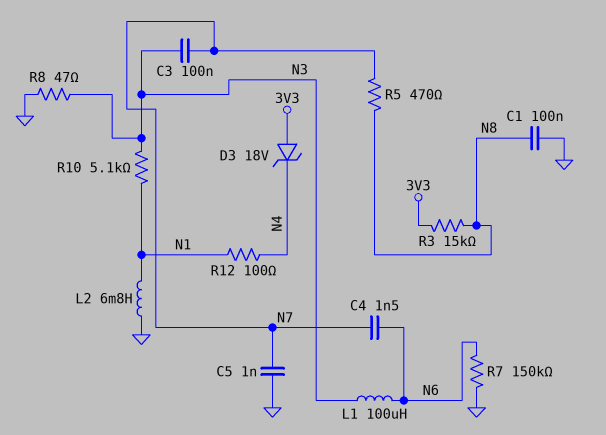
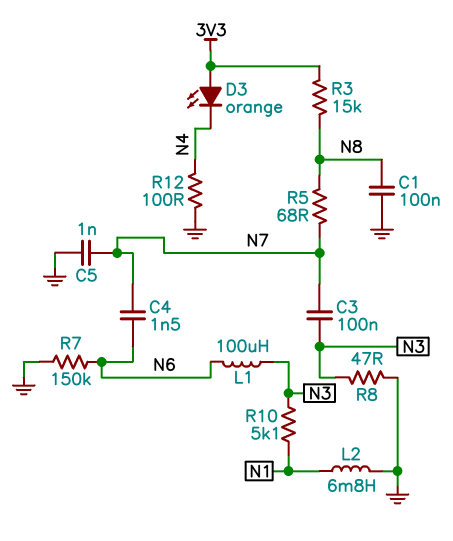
D3: zener 18V (A 3V3, K N4) -> LED orange (A 3V3, K N4)
R5: 470 (N7, N8) -> 68 (N7, N8)
R12: 100 (N1, N4) -> 100 (GND, N4)

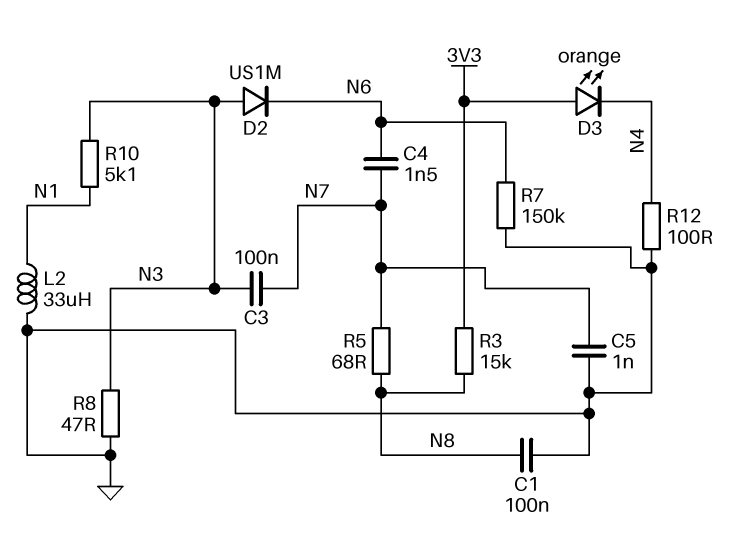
D2: none -> diode US1M (A N3, K N6)
L1: 100uH (N3, N6) -> none
L2: 6.8mH (GND, N1) -> 33uH (GND, N1)

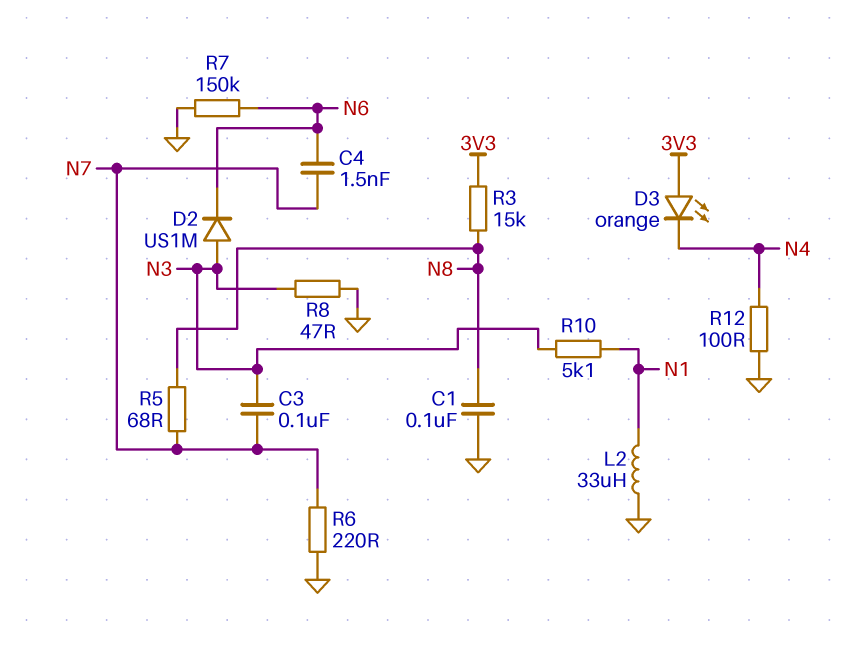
C5: 1nF (GND, N7) -> none
R6: none -> 220 (GND, N7)

